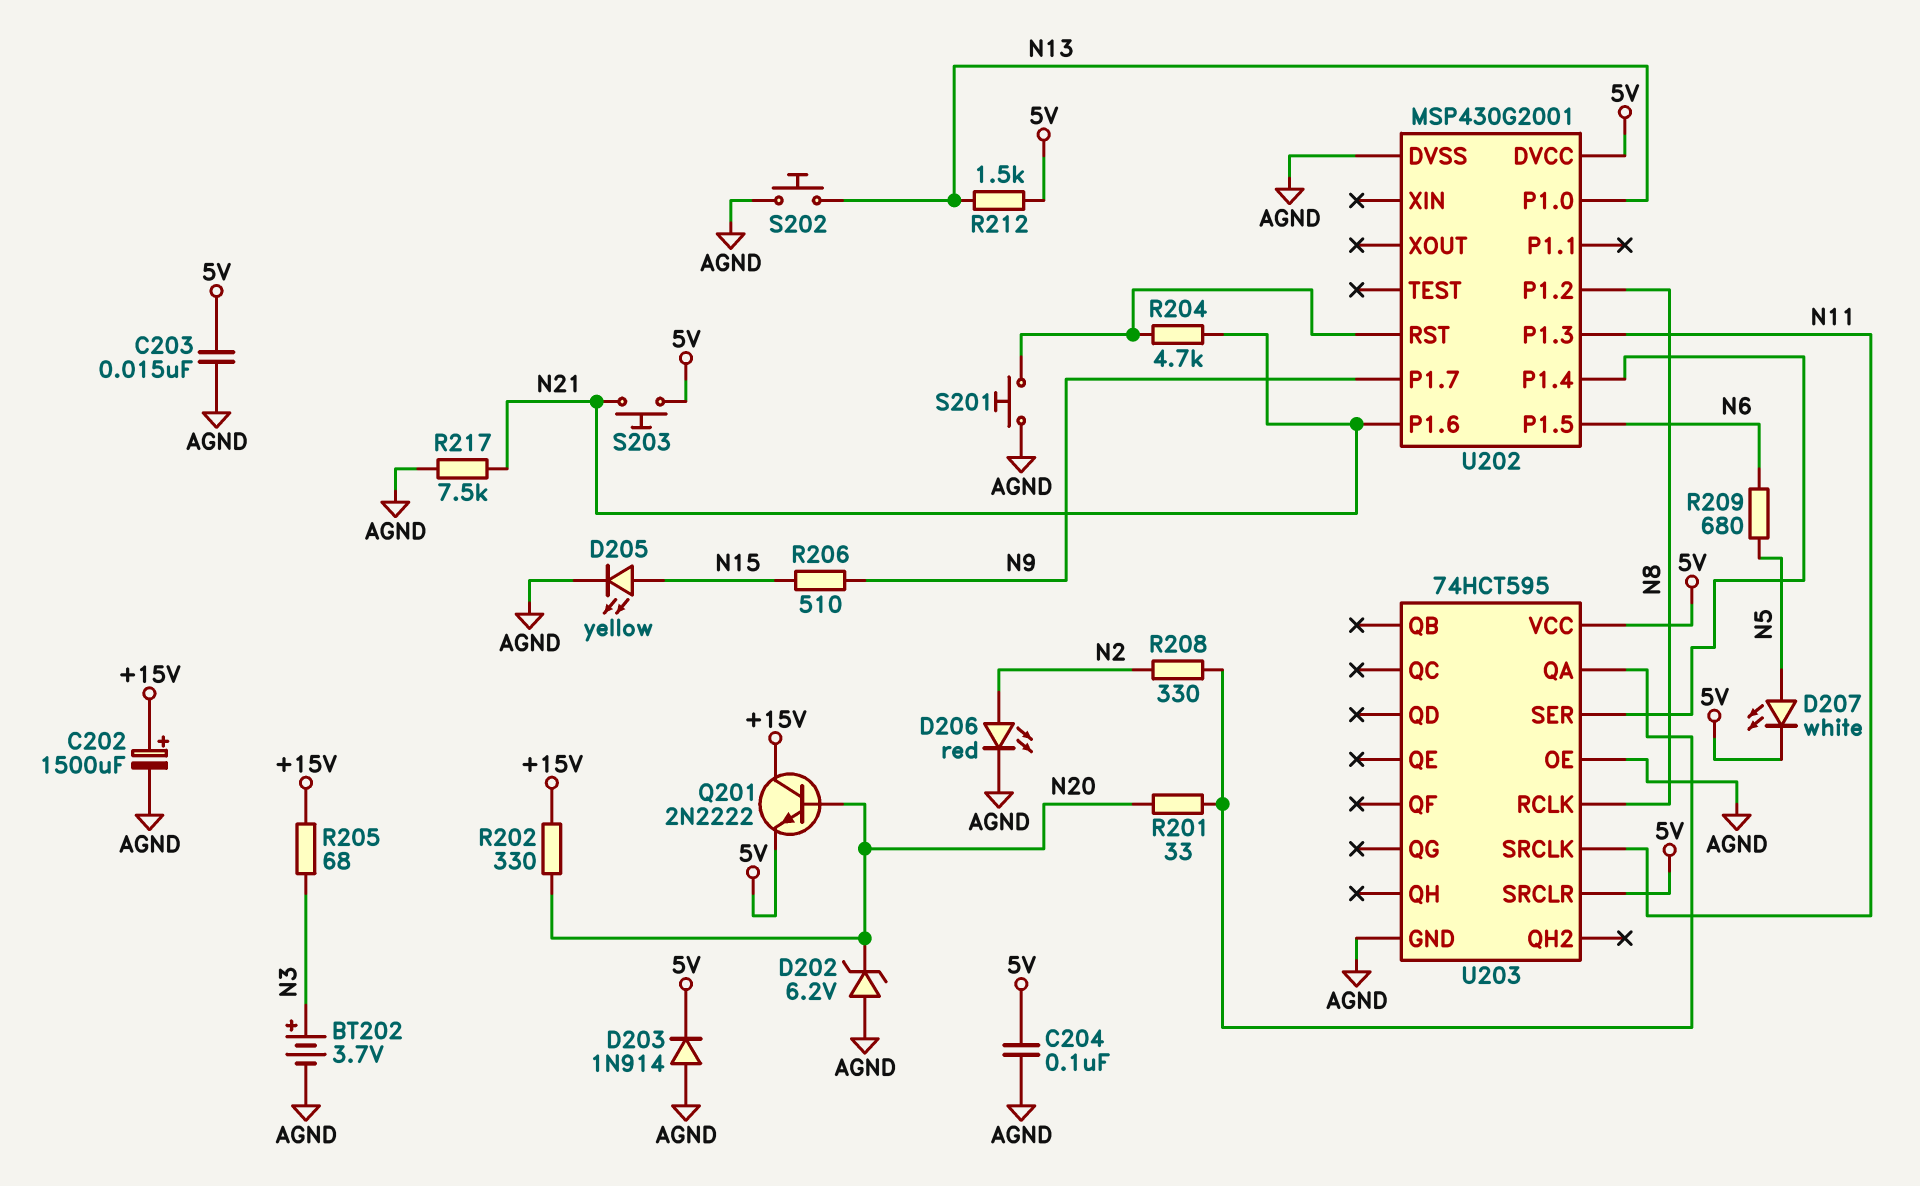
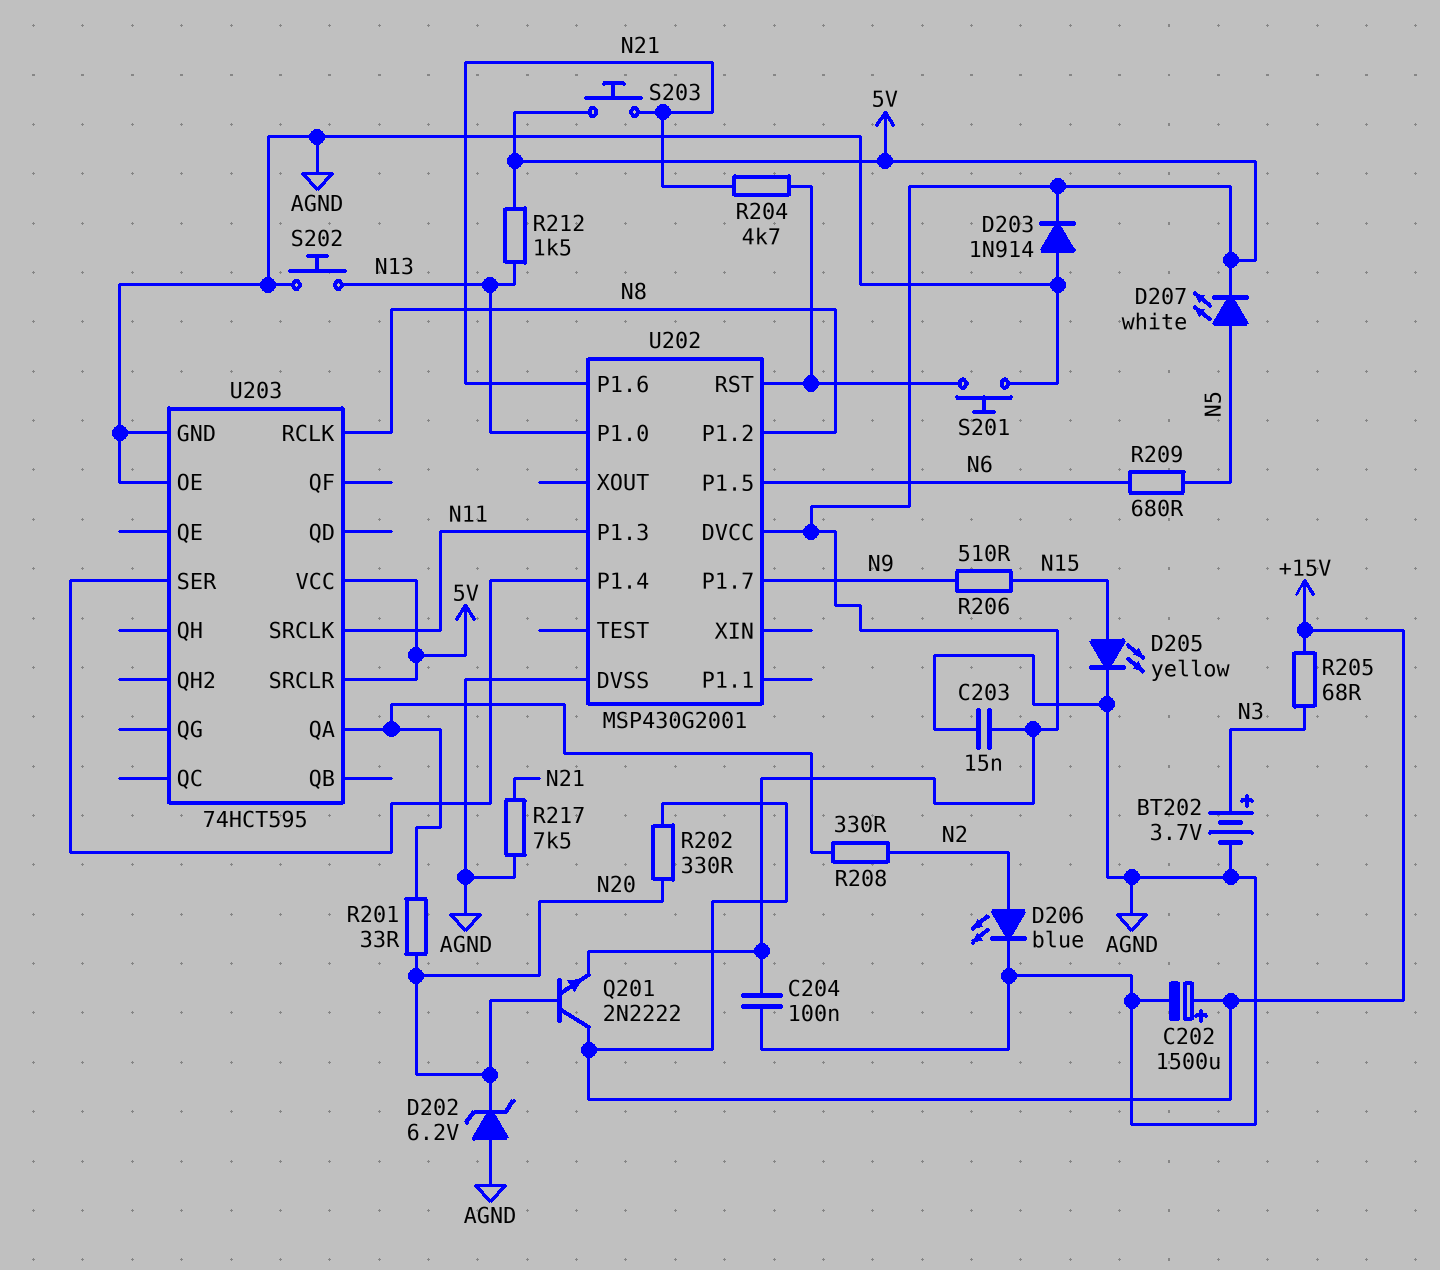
D206: LED red (A N2, K AGND) -> LED blue (A N2, K AGND)

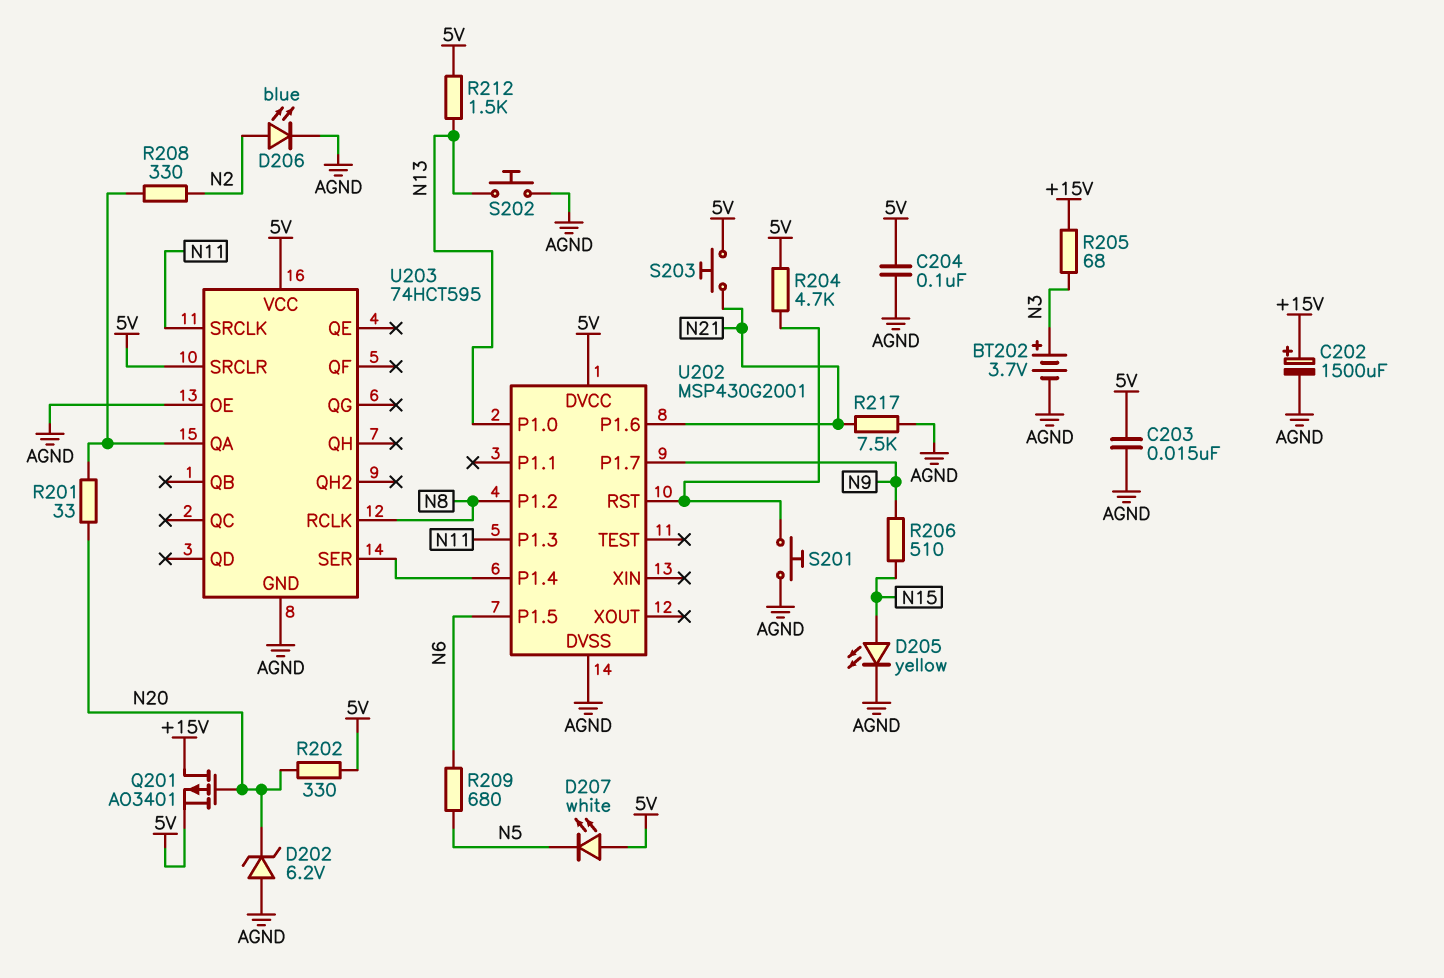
D203: diode 1N914 (A AGND, K 5V) -> none
D207: LED white (A N5, K 5V) -> LED white (A 5V, K N5)
Q201: NPN 2N2222 (B N20, C +15V, E 5V) -> PMOS AO3401 (G N20, D +15V, S 5V)
R202: 330 (+15V, N20) -> 330 (5V, N20)
R204: 4.7k (N21, U202/RST) -> 4.7k (5V, U202/RST)

